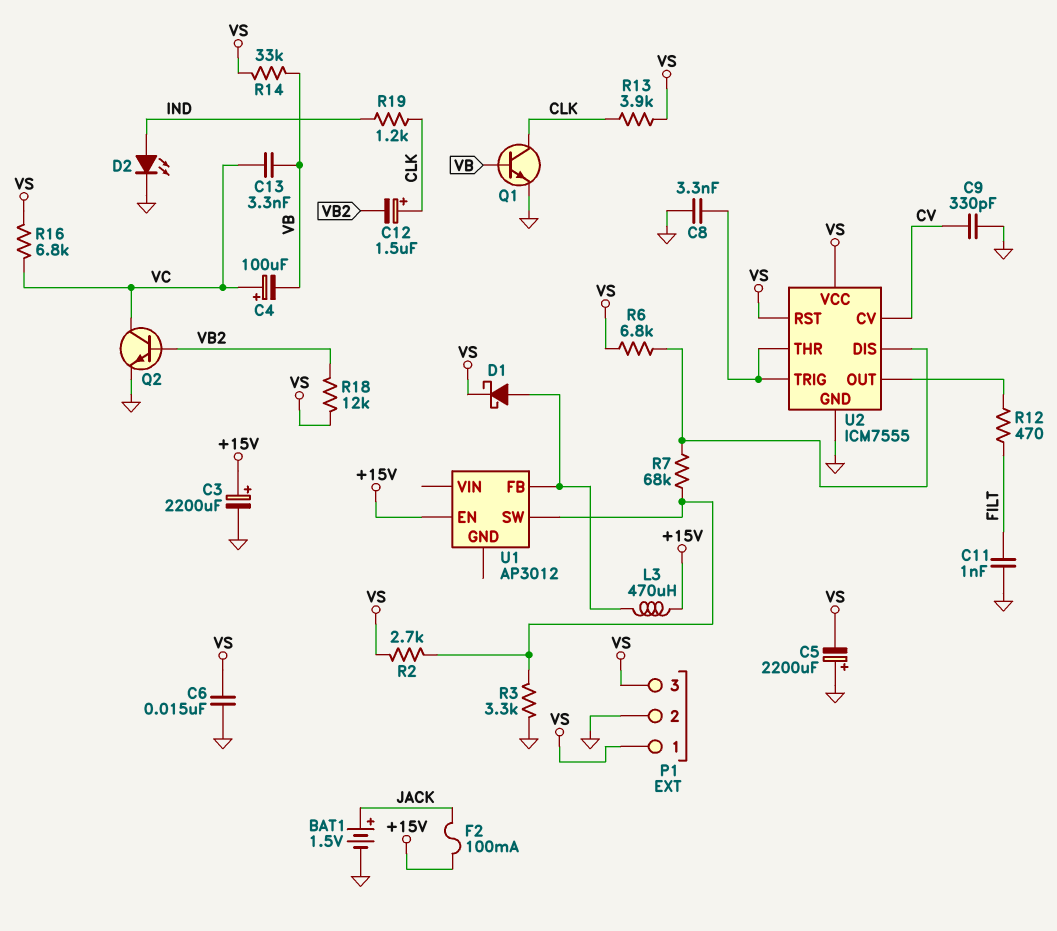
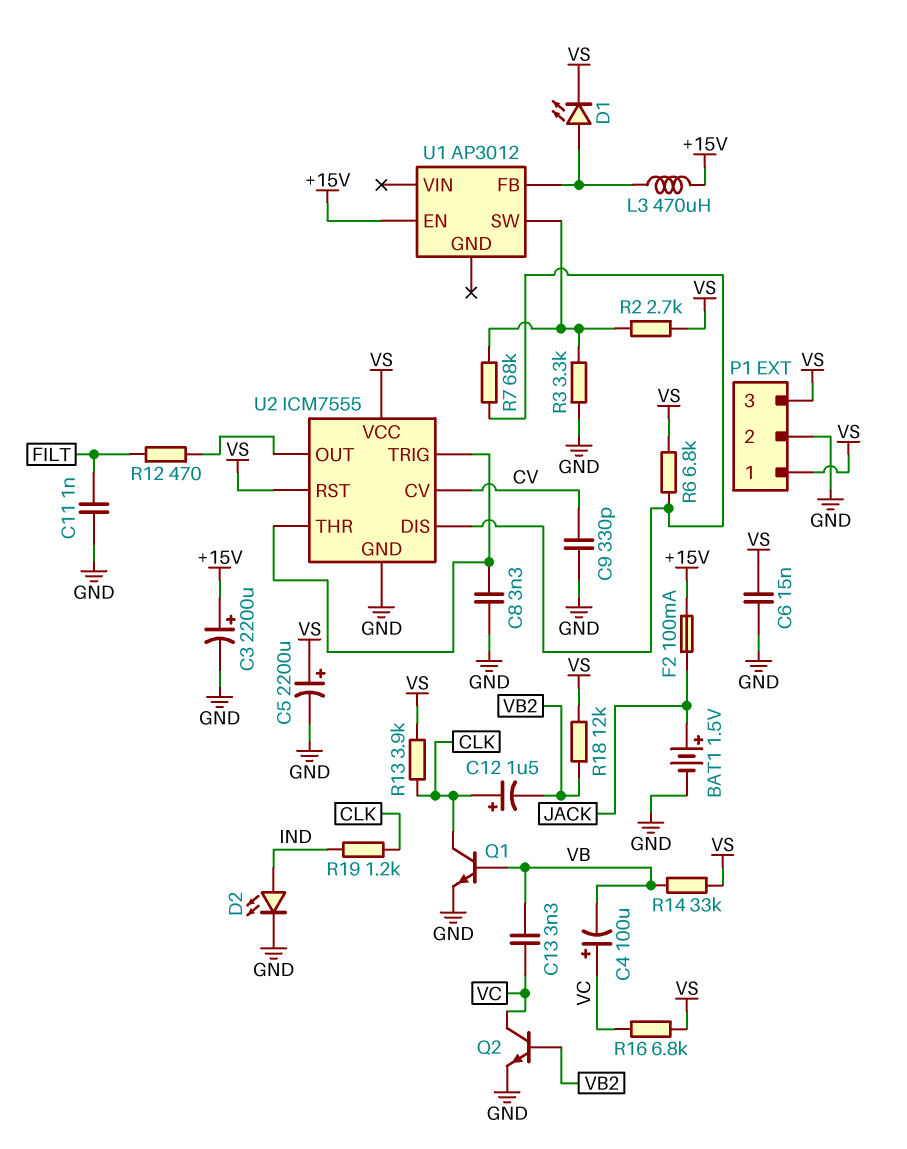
C5: 2200uF (plus GND, minus VS) -> 2200uF (plus VS, minus GND)
D1: schottky (A U1/FB, K VS) -> LED (A U1/FB, K VS)

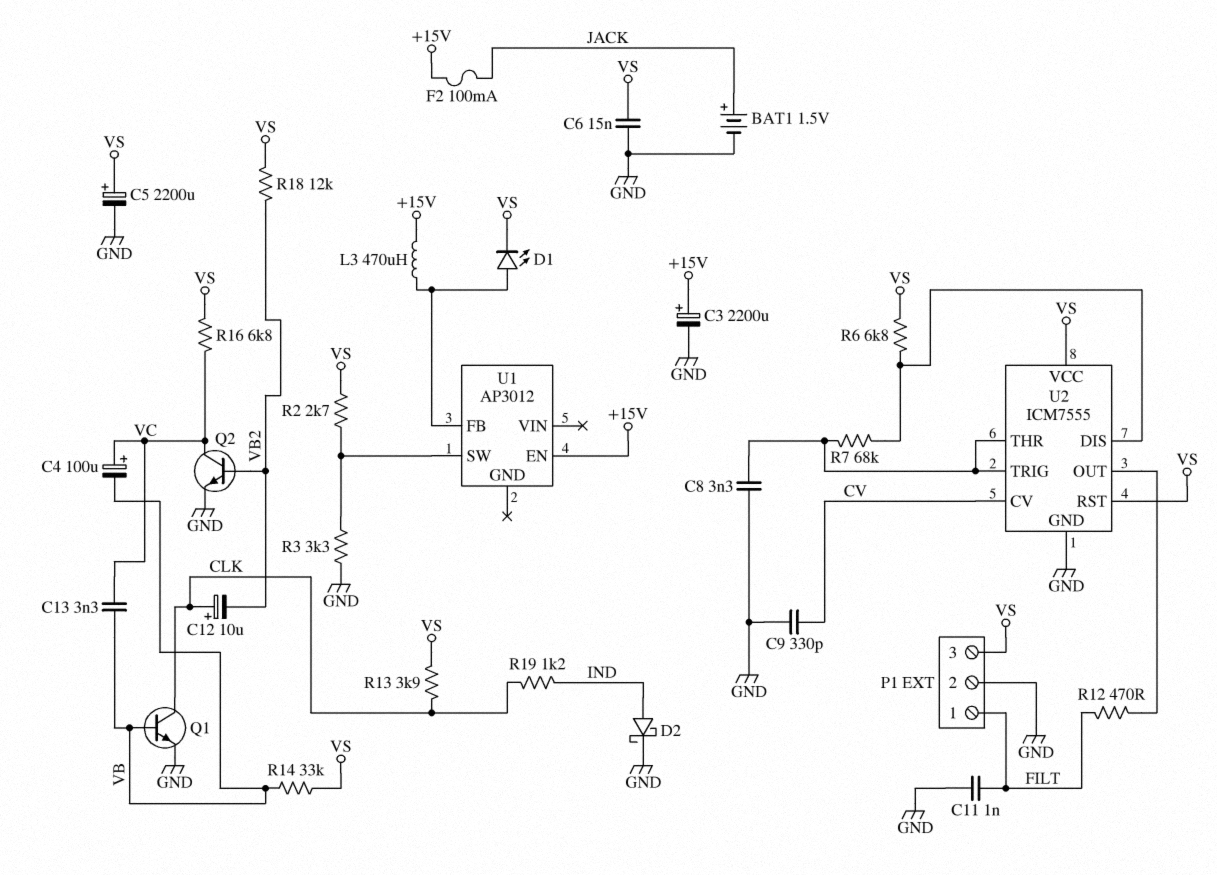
C12: 1.5uF (plus CLK, minus VB2) -> 10uF (plus CLK, minus VB2)
D2: LED (A IND, K GND) -> schottky (A IND, K GND)
P1 pin 1: VS -> FILT
R7: 68k (U1/SW, U2/DIS) -> 68k (U2/DIS, U2/THR)

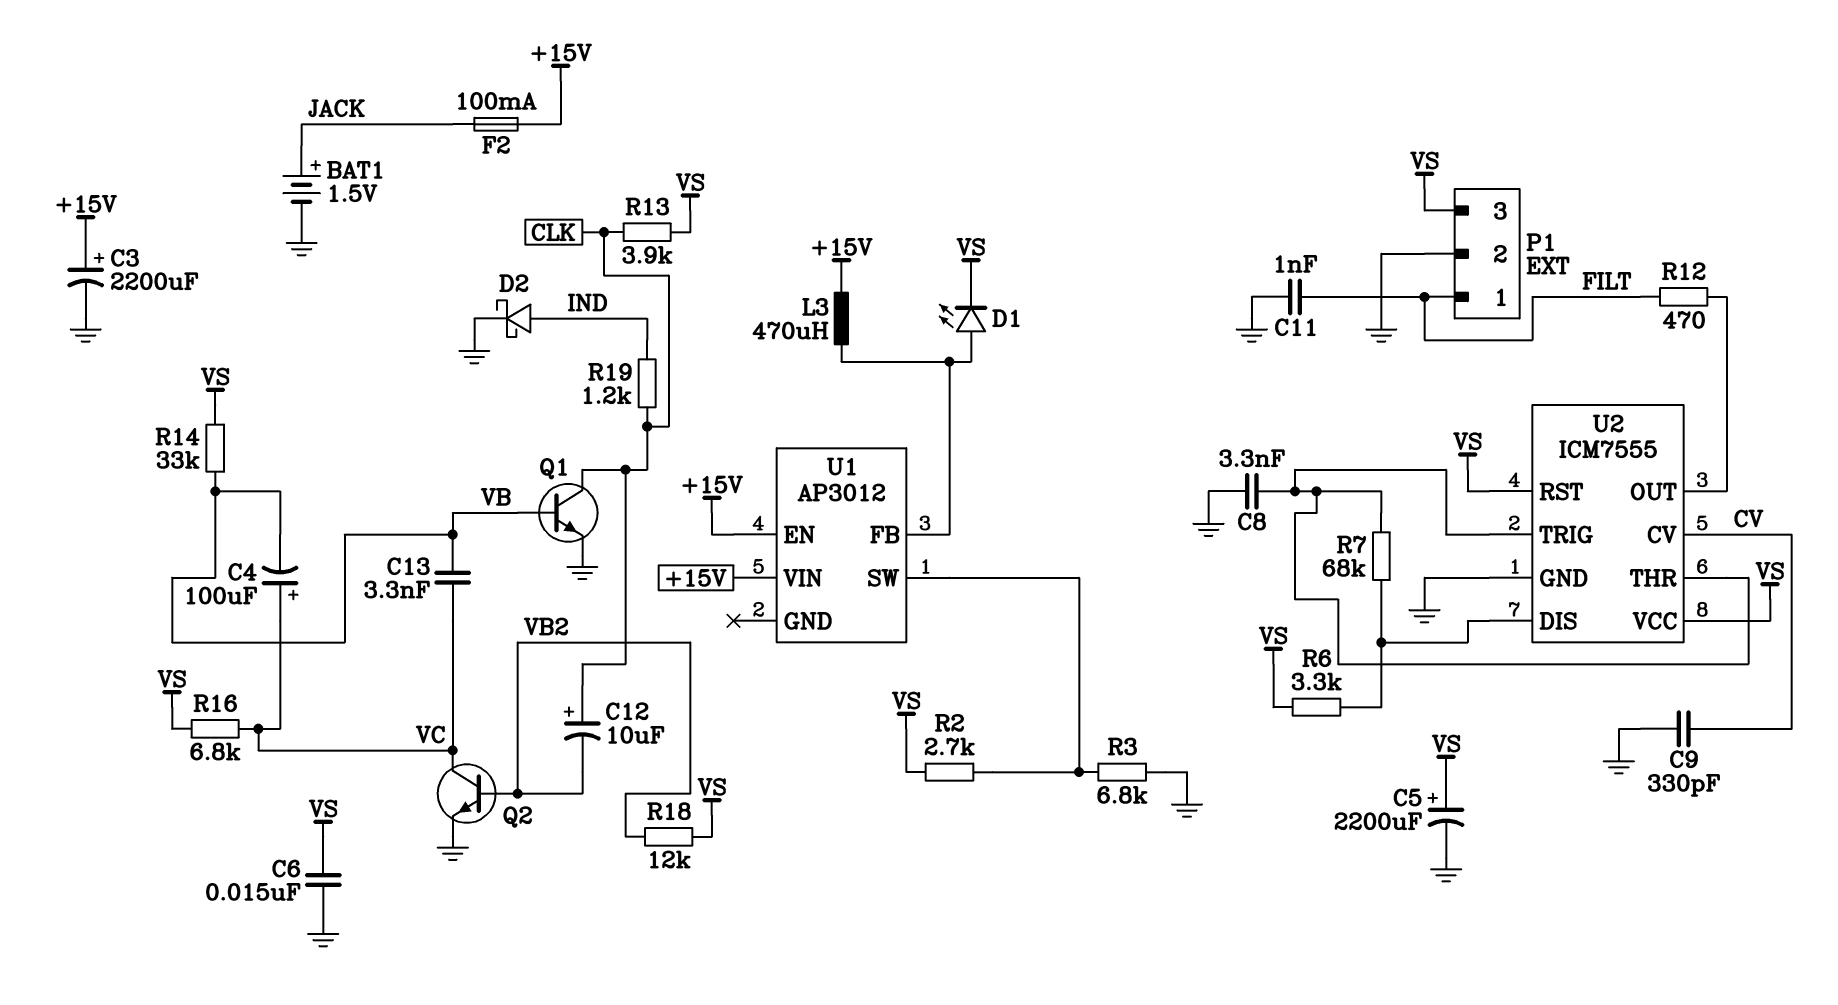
R3: 3.3k (GND, U1/SW) -> 6.8k (GND, U1/SW)
R6: 6.8k (U2/DIS, VS) -> 3.3k (U2/DIS, VS)
U1 pin VIN: none -> +15V

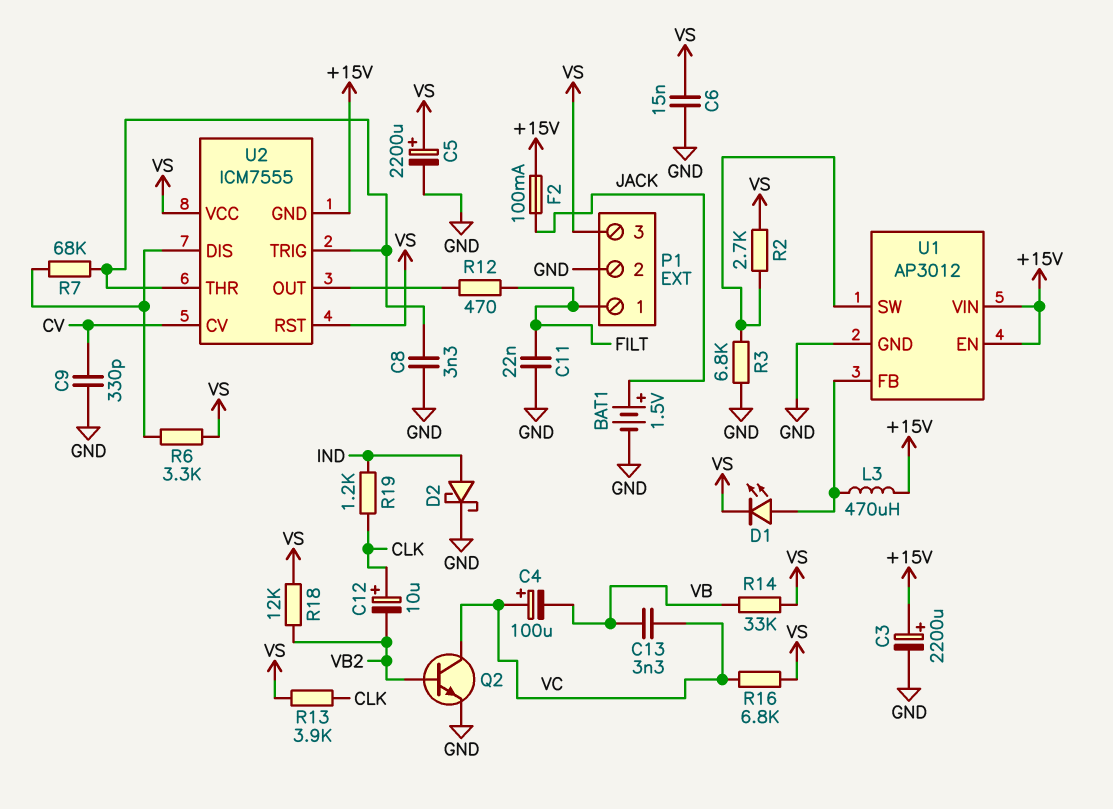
C11: 1nF (FILT, GND) -> 22nF (FILT, GND)
Q1: NPN (B VB, C CLK, E GND) -> none
U1 pin GND: none -> GND
U2 pin GND: GND -> +15V

